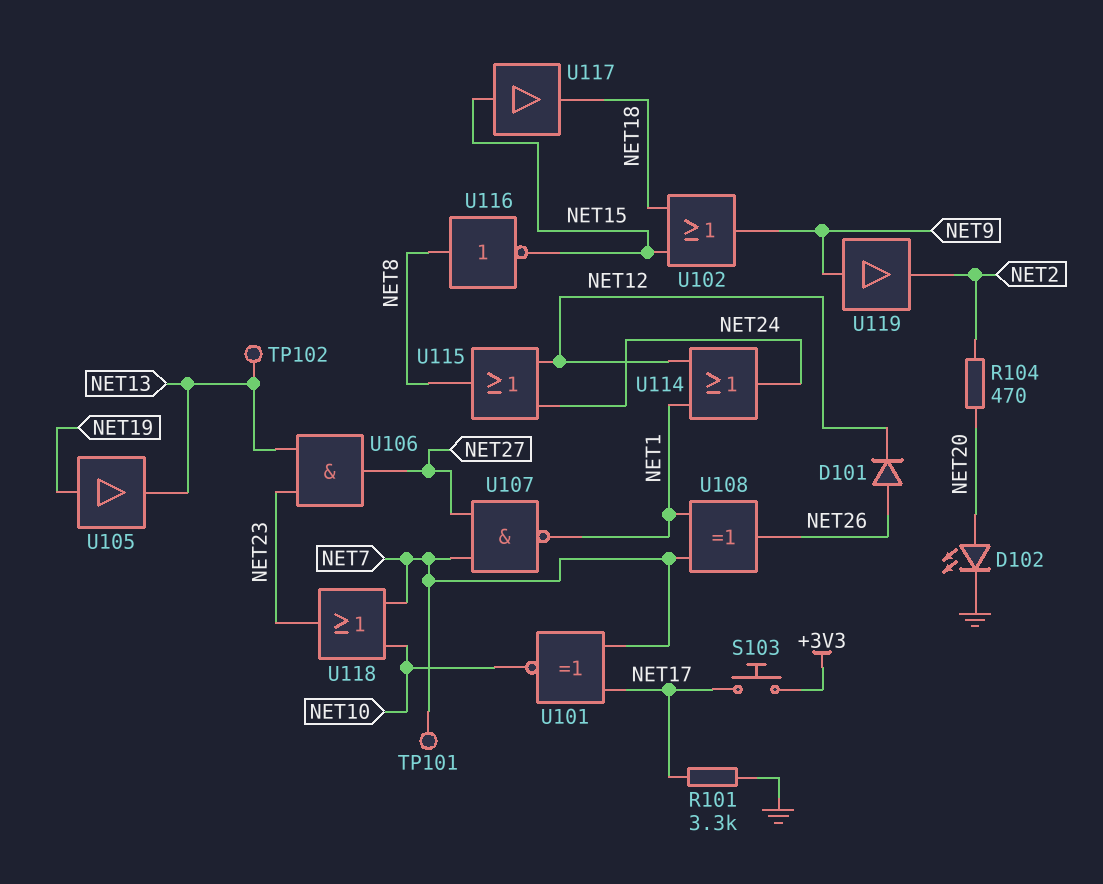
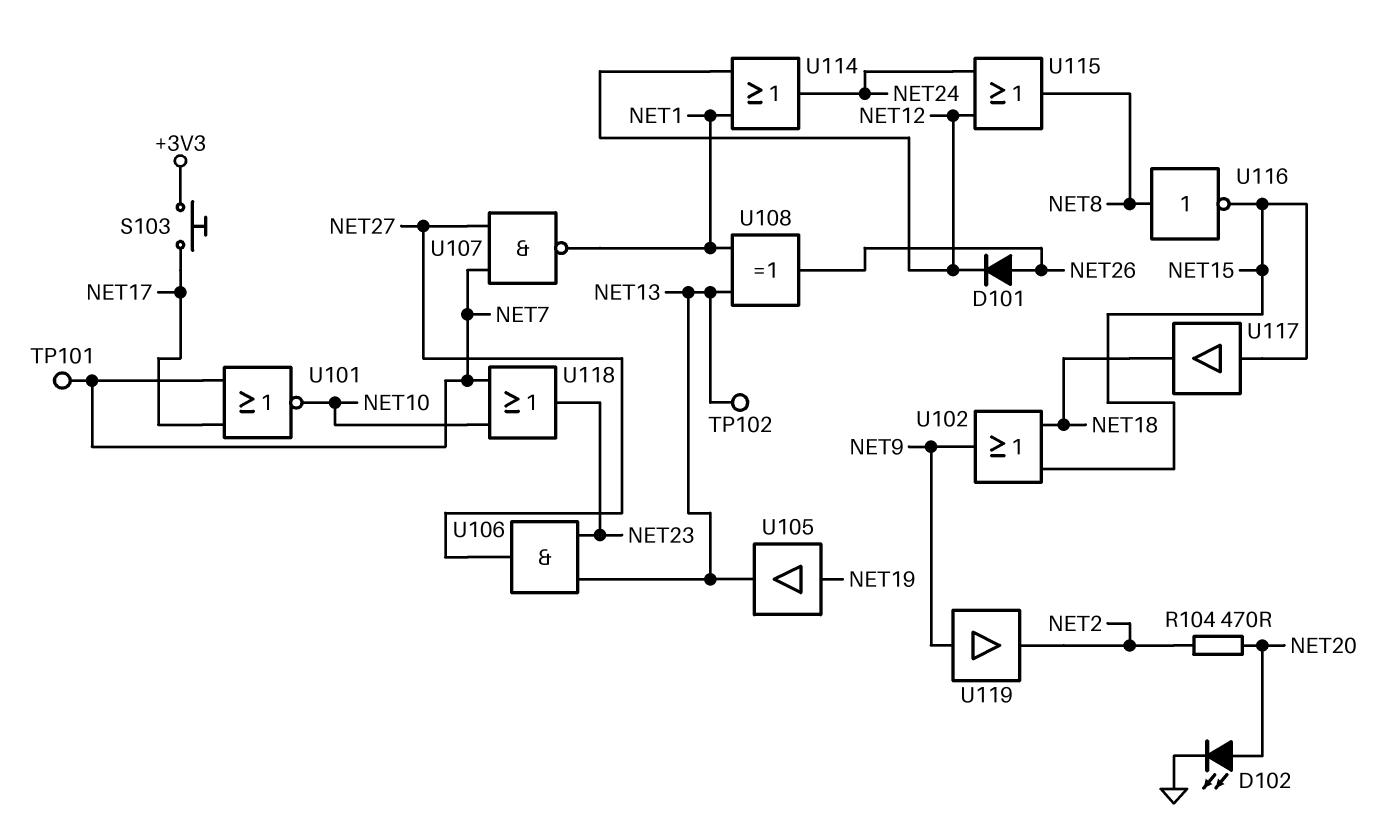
R101: 3.3k (GND, NET17) -> none
U101: XNOR (in NET7, in NET17, out NET10) -> NOR (in NET7, in NET17, out NET10)
U108: XOR (in NET1, in NET7, out NET26) -> XOR (in NET1, in NET13, out NET26)

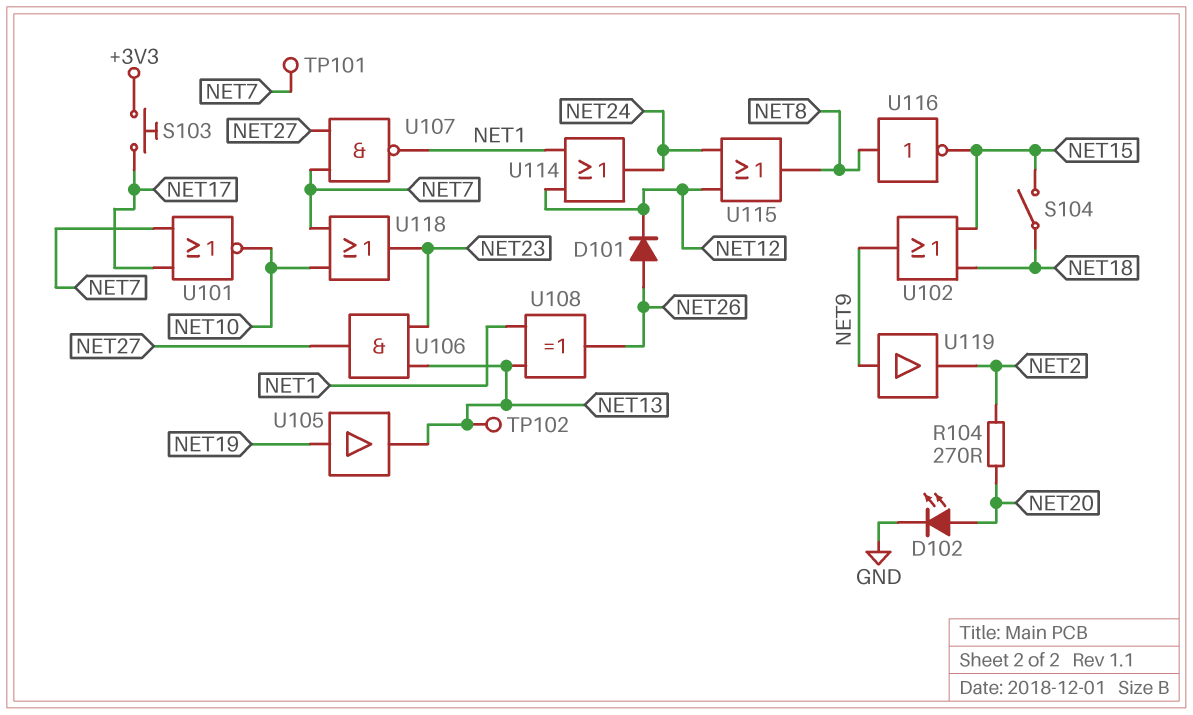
R104: 470 (NET2, NET20) -> 270 (NET2, NET20)
S104: none -> switch (NET15, NET18)
U117: buffer (in NET15, out NET18) -> none

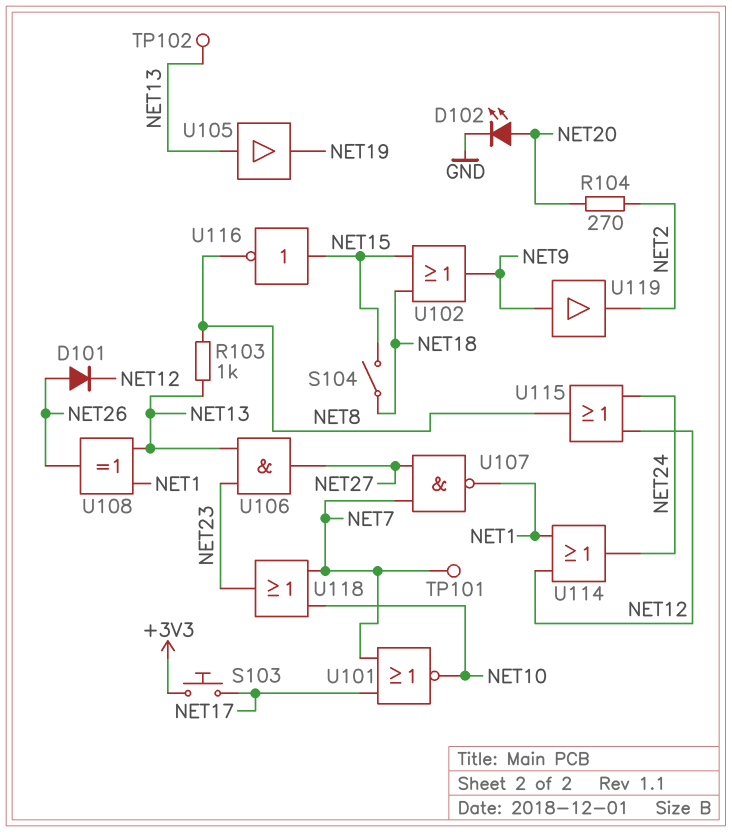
R103: none -> 1k (NET8, NET13)
U105: buffer (in NET19, out NET13) -> buffer (in NET13, out NET19)
U116: NOT (in NET8, out NET15) -> NOT (in NET15, out NET8)

